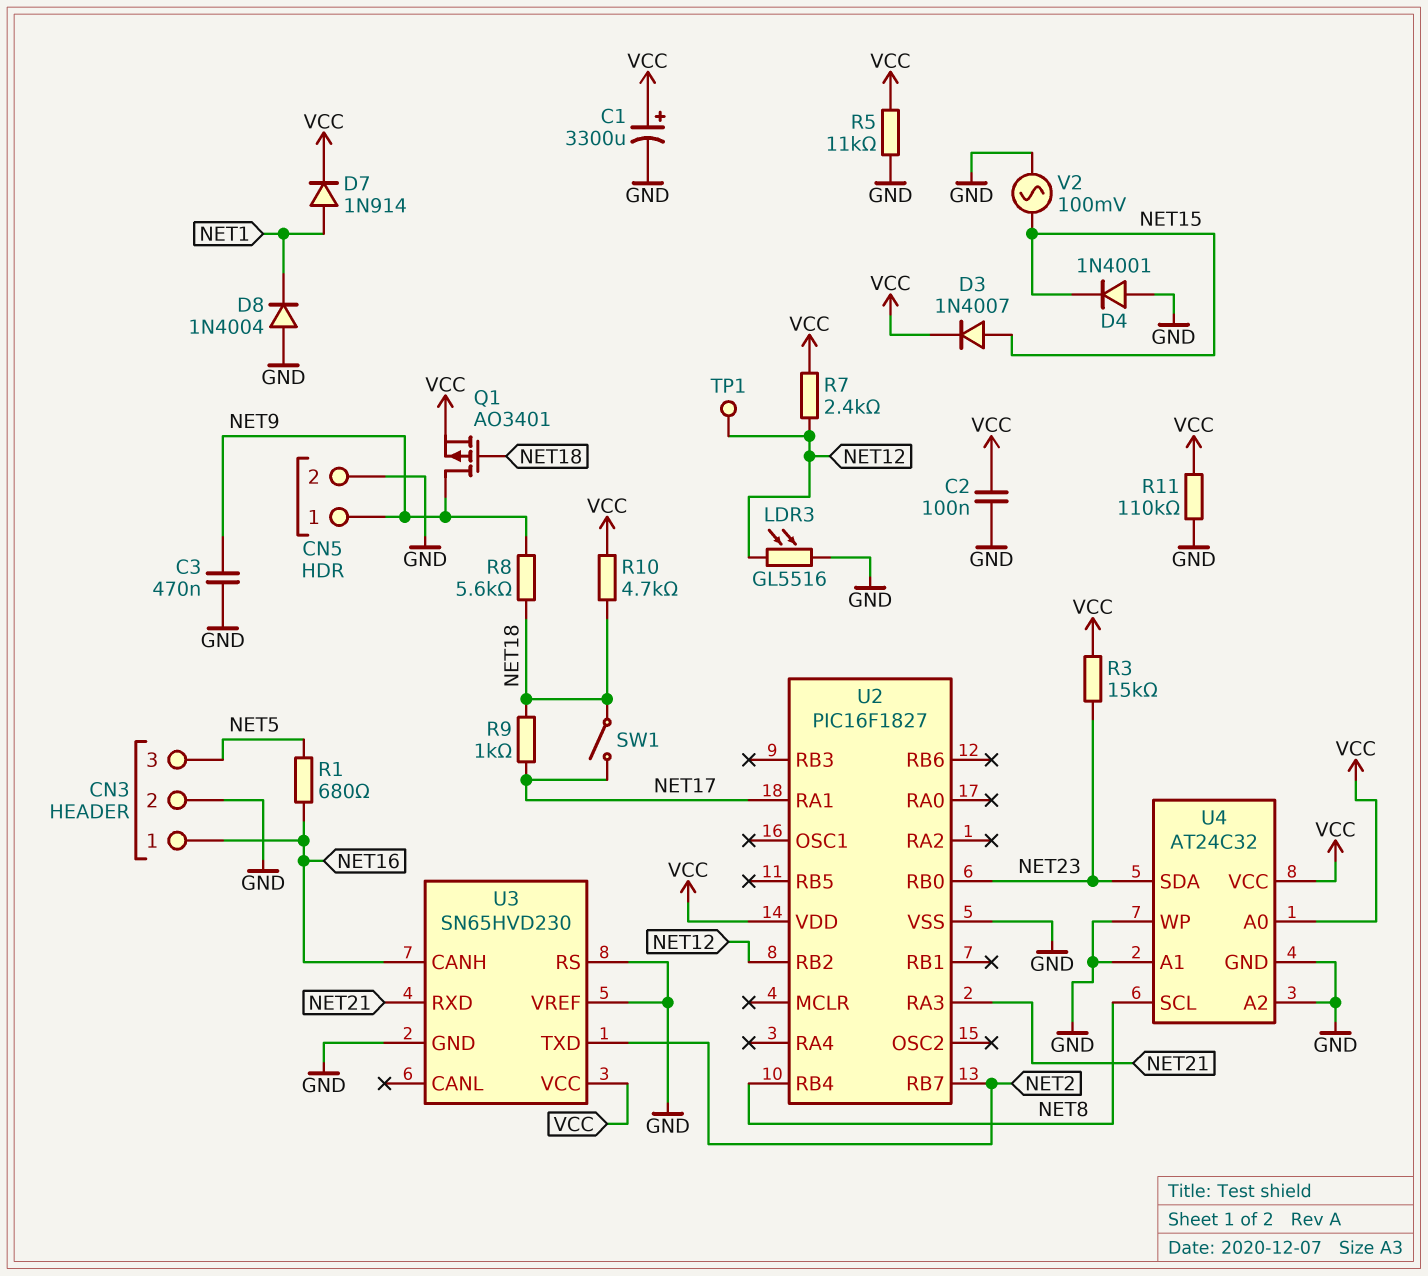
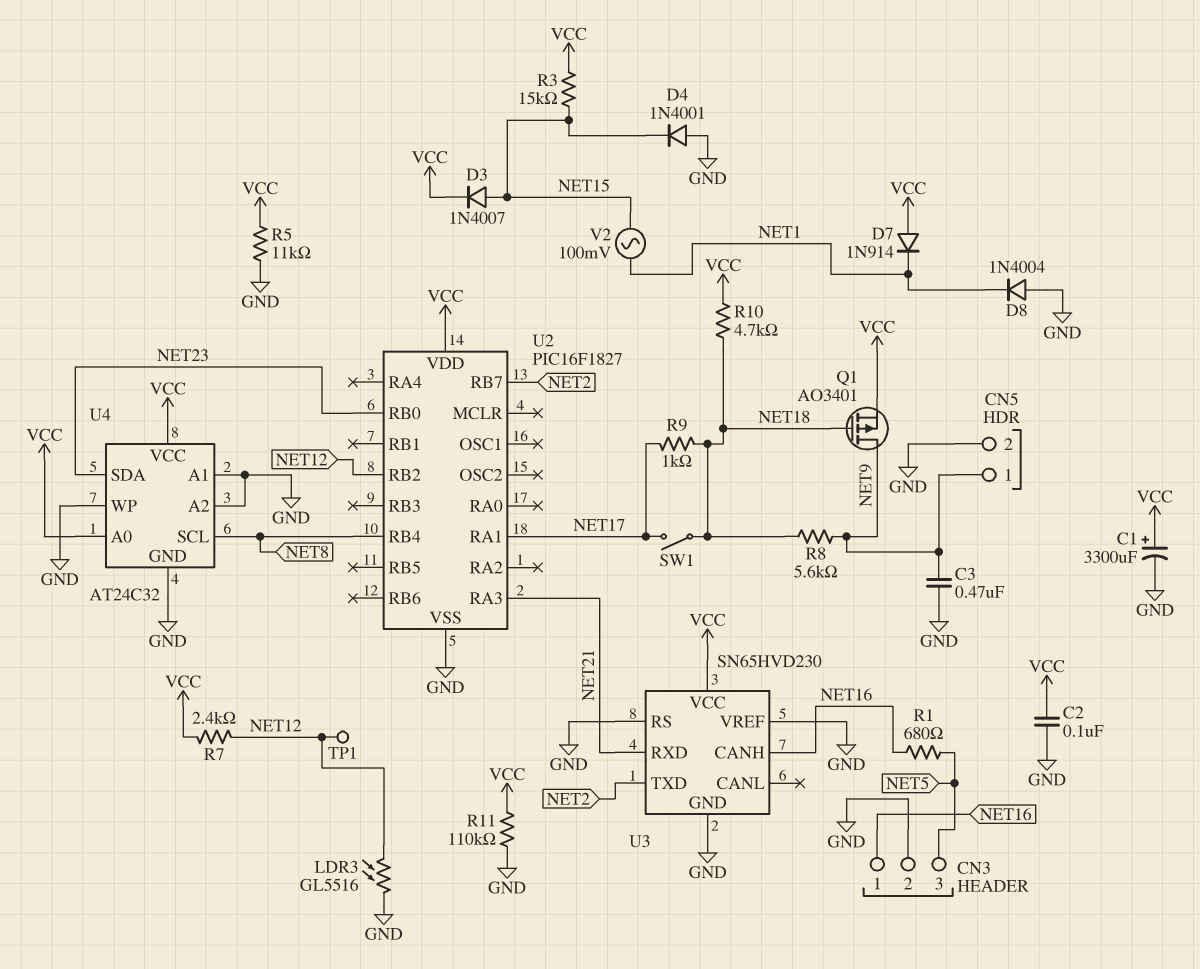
D7: diode 1N914 (A NET1, K VCC) -> diode 1N914 (A VCC, K NET1)
R3: 15k (NET23, VCC) -> 15k (NET15, VCC)
V2: AC 100mV (GND, NET15) -> AC 100mV (NET1, NET15)

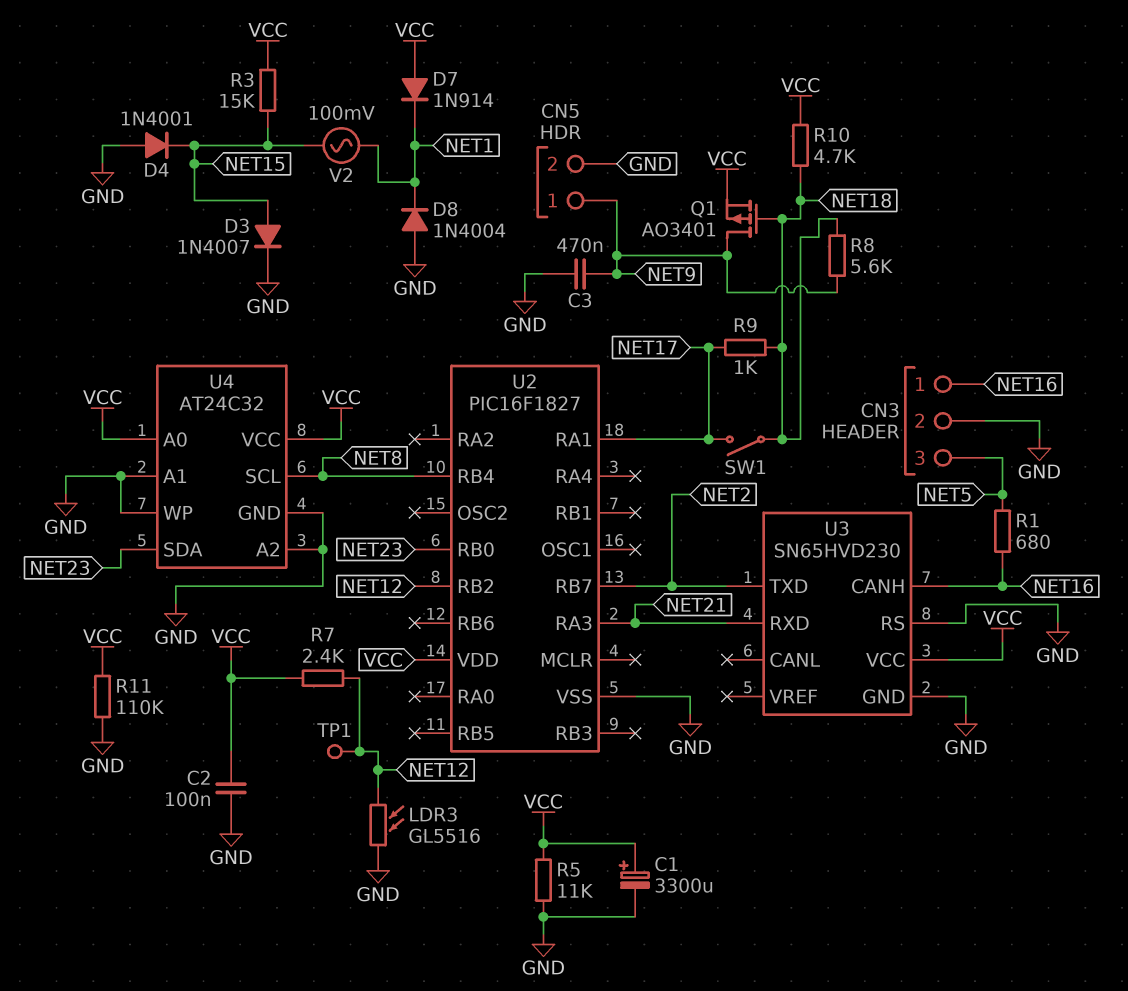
D3: diode 1N4007 (A NET15, K VCC) -> diode 1N4007 (A NET15, K GND)
U3 pin VREF: GND -> none

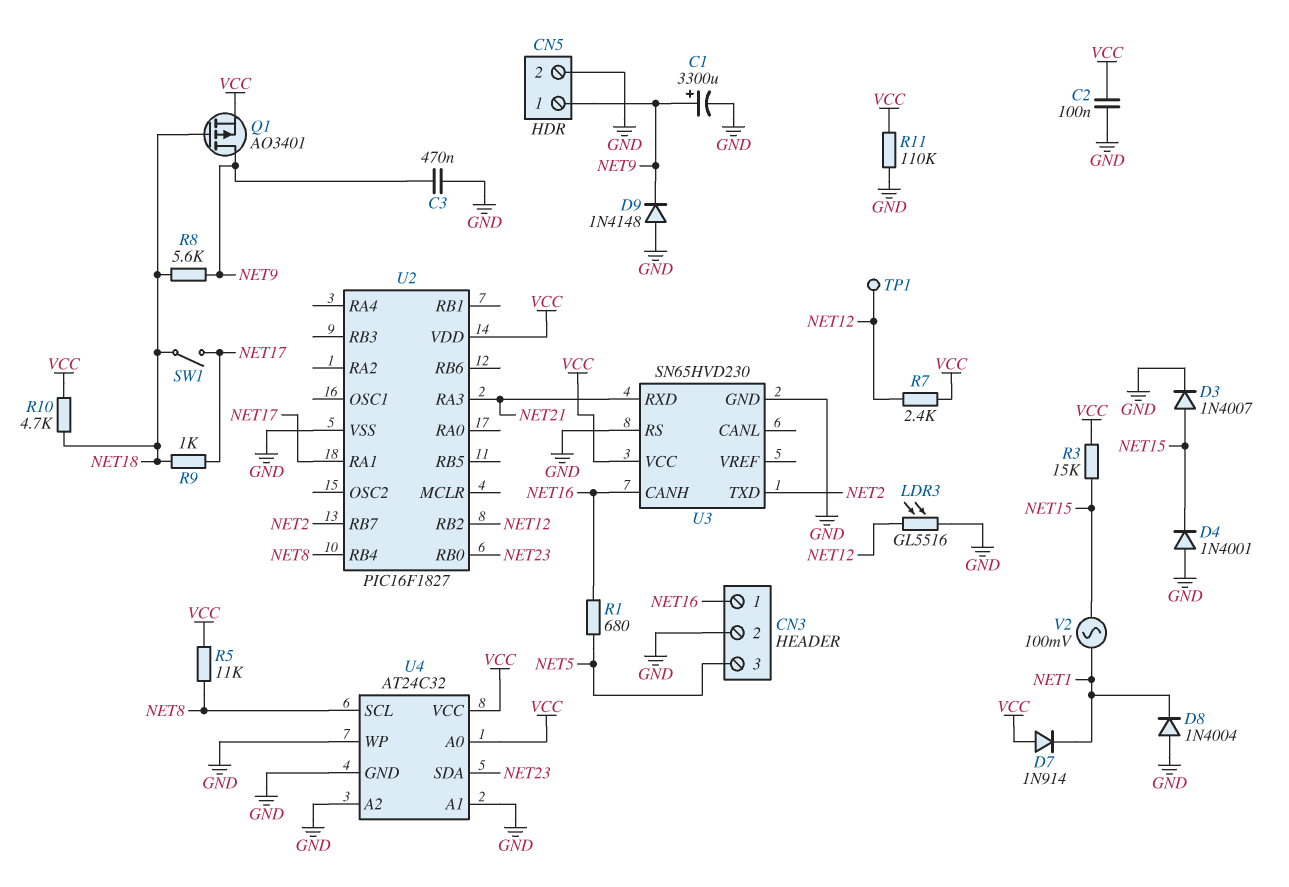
C1: 3300uF (plus VCC, minus GND) -> 3300uF (plus NET9, minus GND)
D9: none -> diode 1N4148 (A GND, K NET9)
R5: 11k (GND, VCC) -> 11k (NET8, VCC)

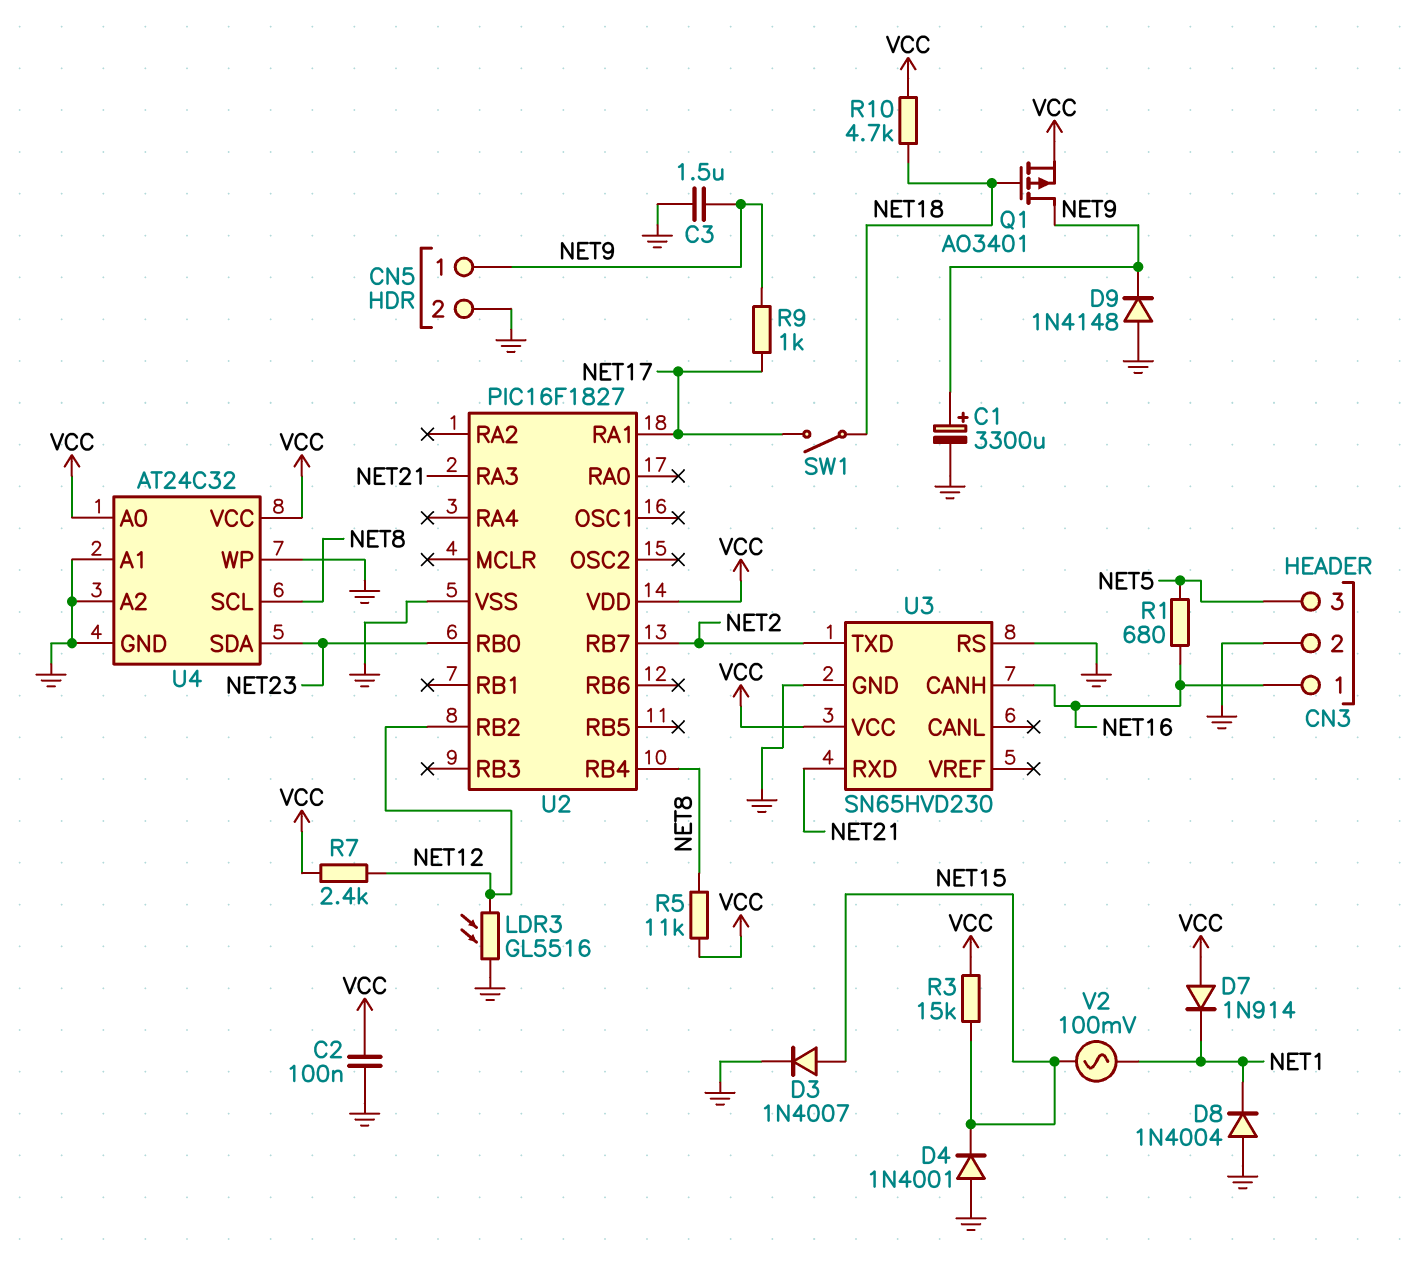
C3: 470nF (GND, NET9) -> 1.5uF (GND, NET9)
R8: 5.6k (NET9, NET18) -> none
R9: 1k (NET17, NET18) -> 1k (NET9, NET17)
R11: 110k (GND, VCC) -> none
TP1: test point (NET12) -> none

